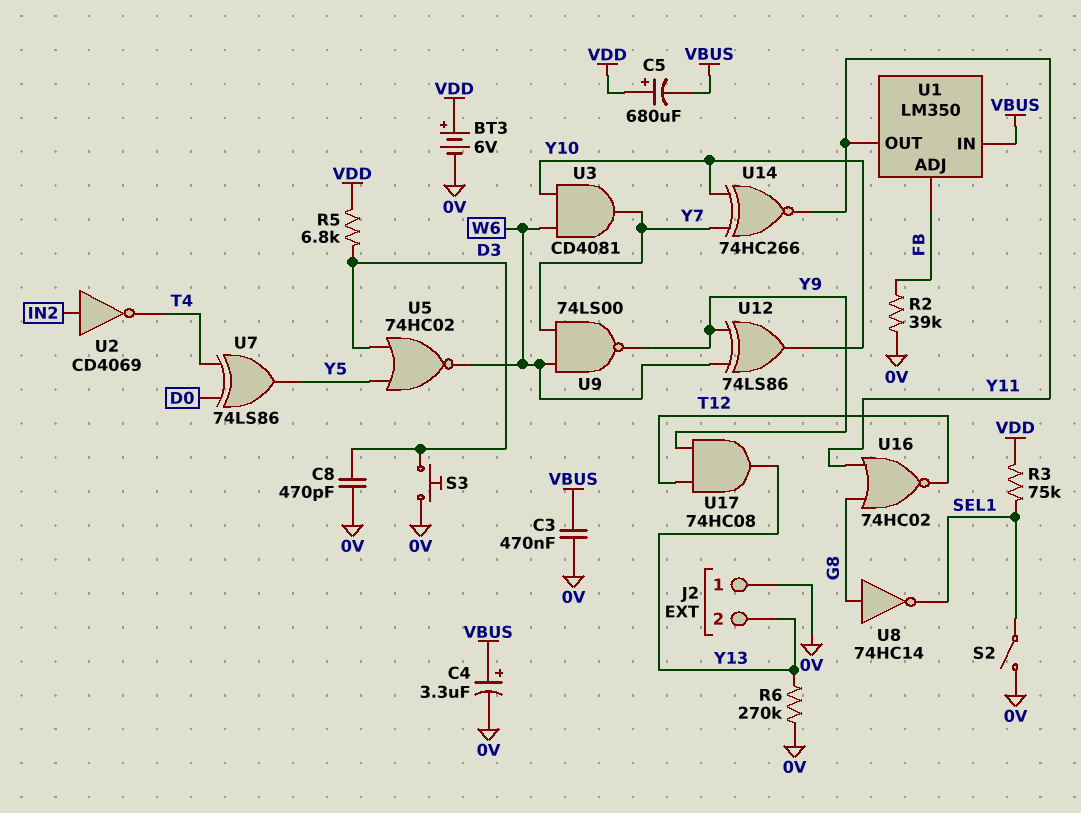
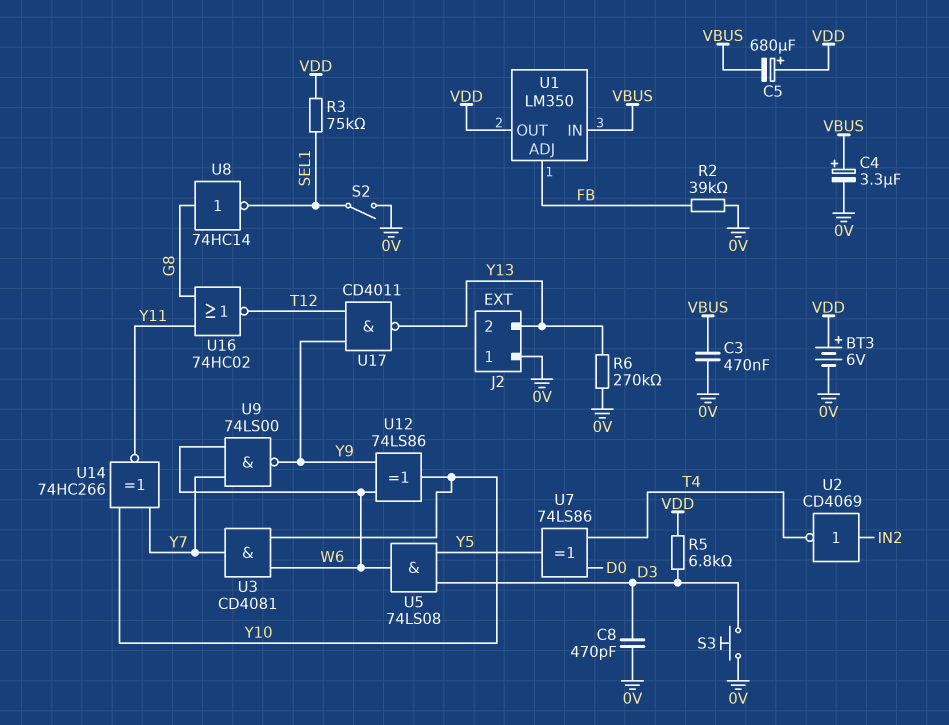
U1 pin OUT: Y11 -> VDD
U5: NOR 74HC02 (in D3, in Y5, out W6) -> AND 74LS08 (in D3, in Y5, out W6)
U17: AND 74HC08 (in T12, in Y9, out Y13) -> NAND CD4011 (in T12, in Y9, out Y13)

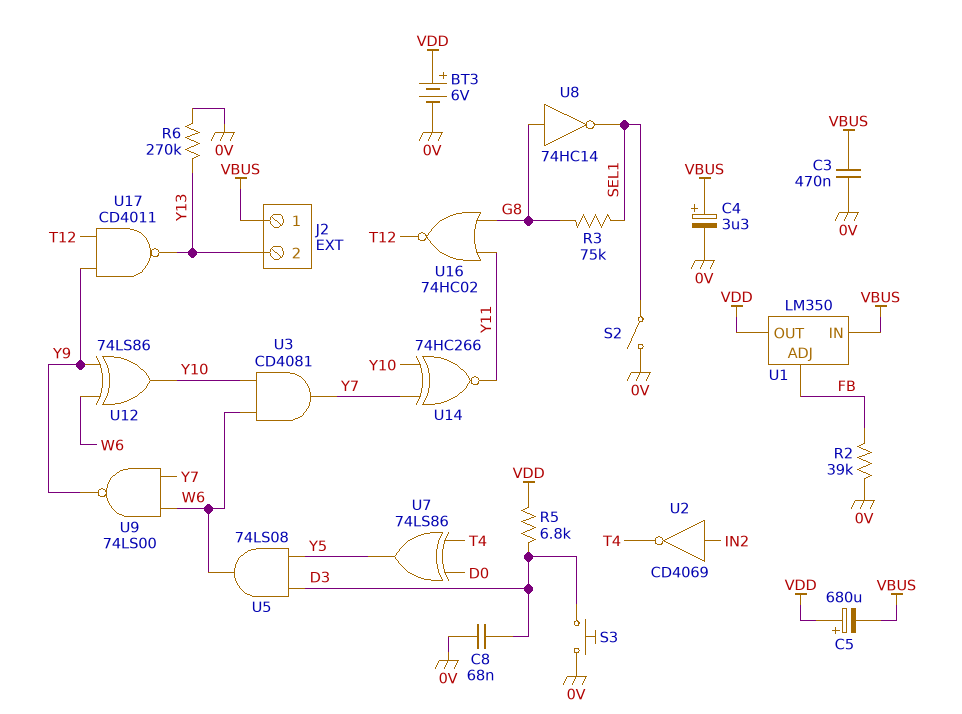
C8: 470pF (0V, D3) -> 68nF (0V, D3)
J2 pin 1: 0V -> VBUS
R3: 75k (SEL1, VDD) -> 75k (G8, SEL1)

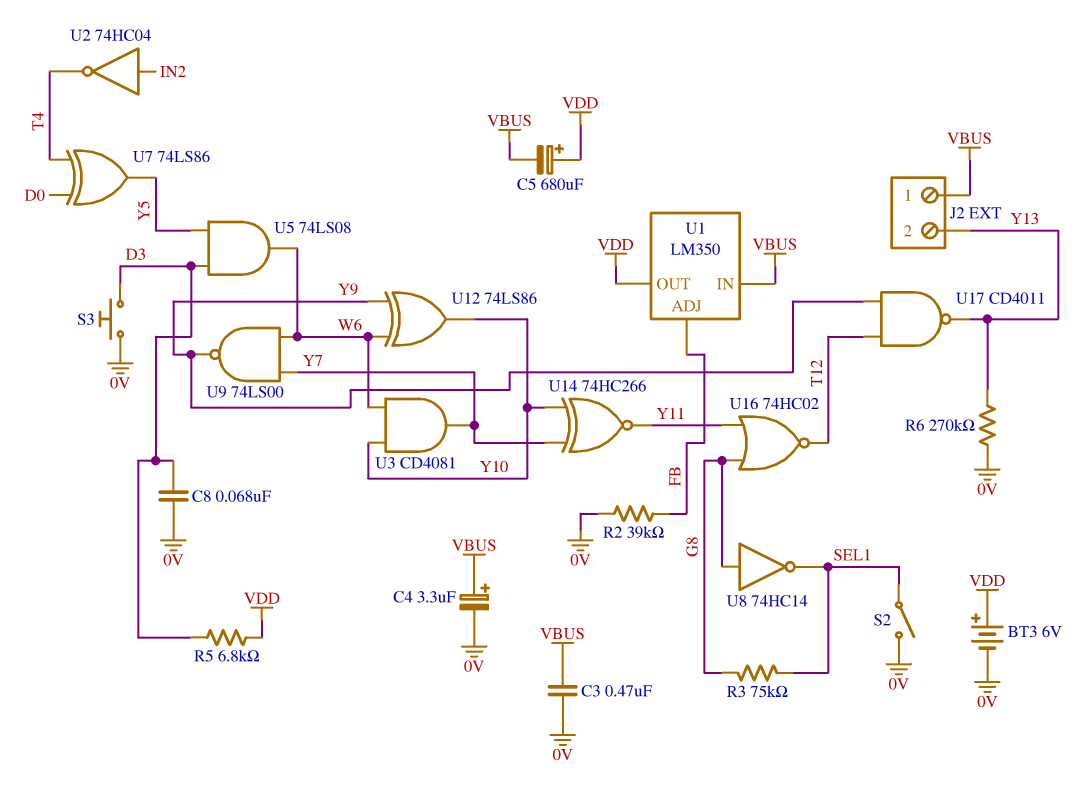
U2: NOT CD4069 (in IN2, out T4) -> NOT 74HC04 (in IN2, out T4)

